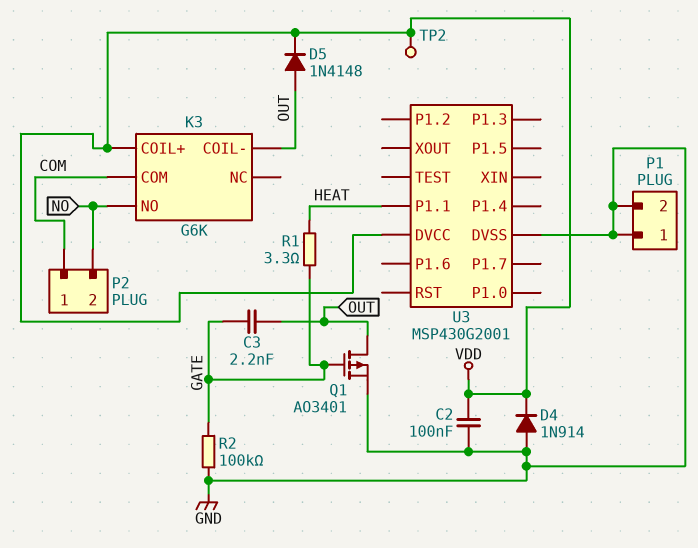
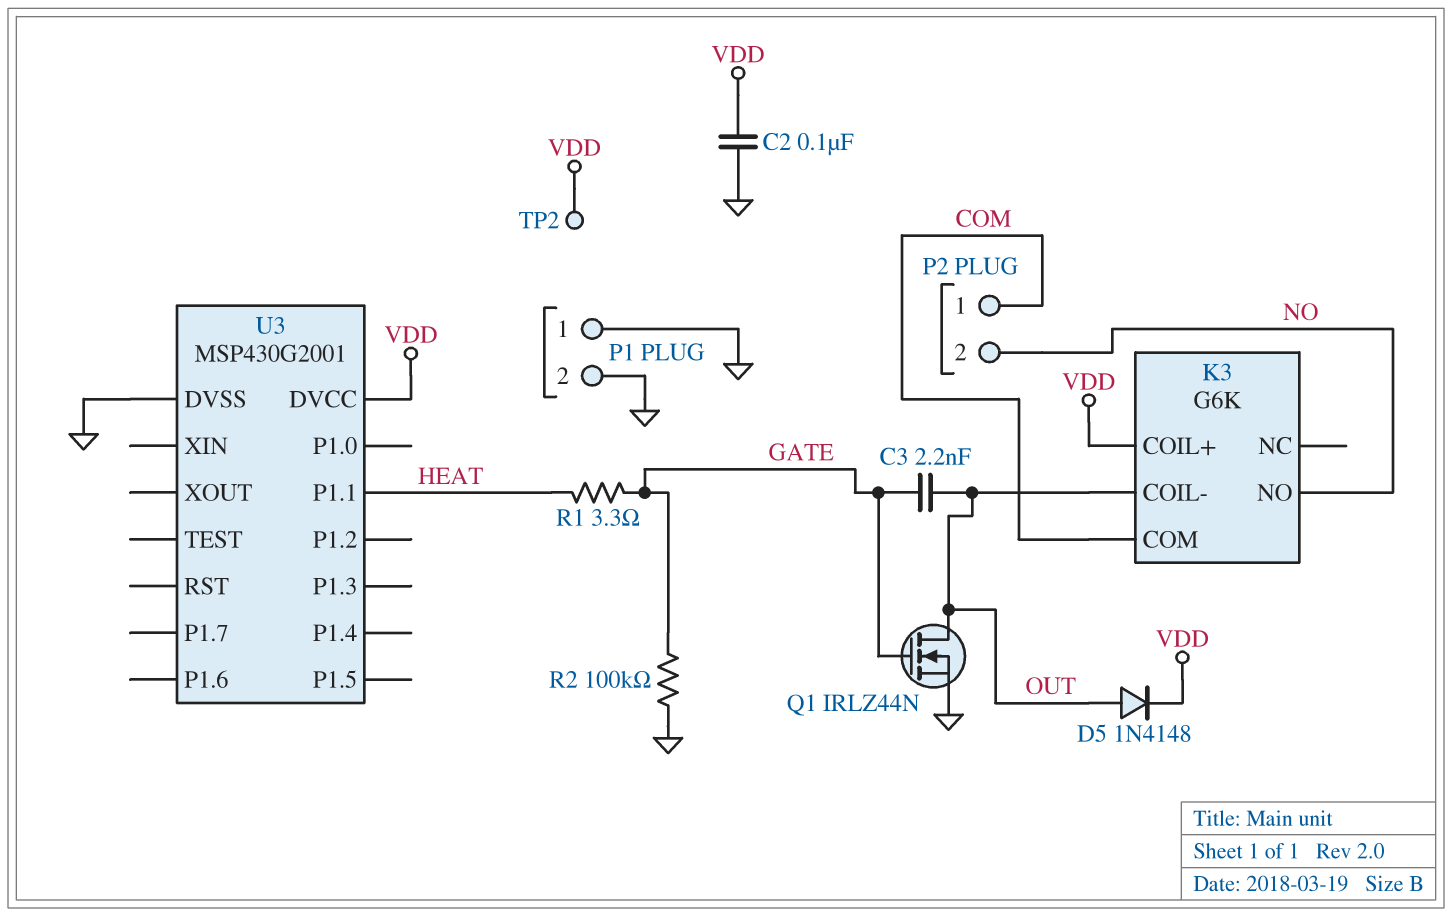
D4: diode 1N914 (A GND, K VDD) -> none
Q1: PMOS AO3401 (G GATE, D OUT, S GND) -> NMOS IRLZ44N (G GATE, D OUT, S GND)

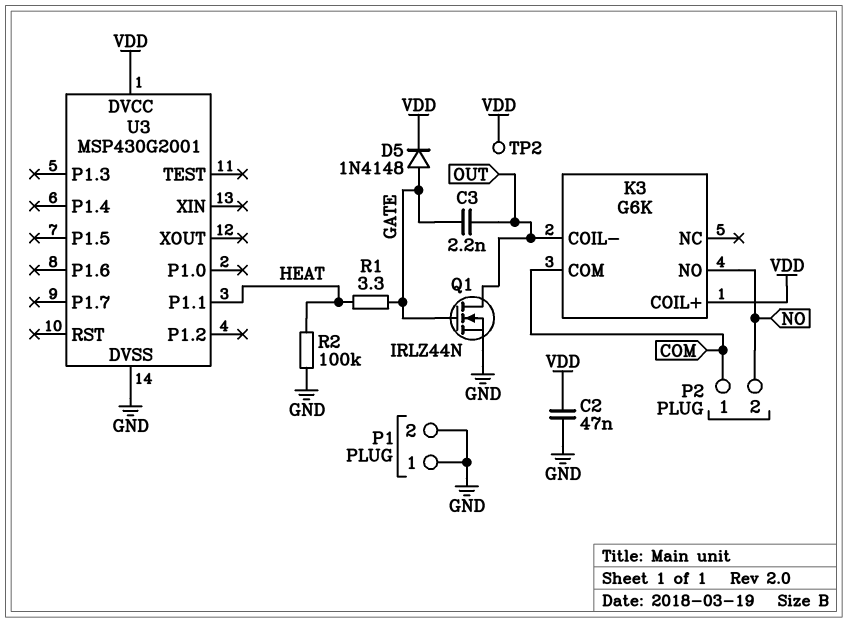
C2: 100nF (GND, VDD) -> 47nF (GND, VDD)
D5: diode 1N4148 (A OUT, K VDD) -> diode 1N4148 (A GATE, K VDD)
R2: 100k (GATE, GND) -> 100k (GND, HEAT)

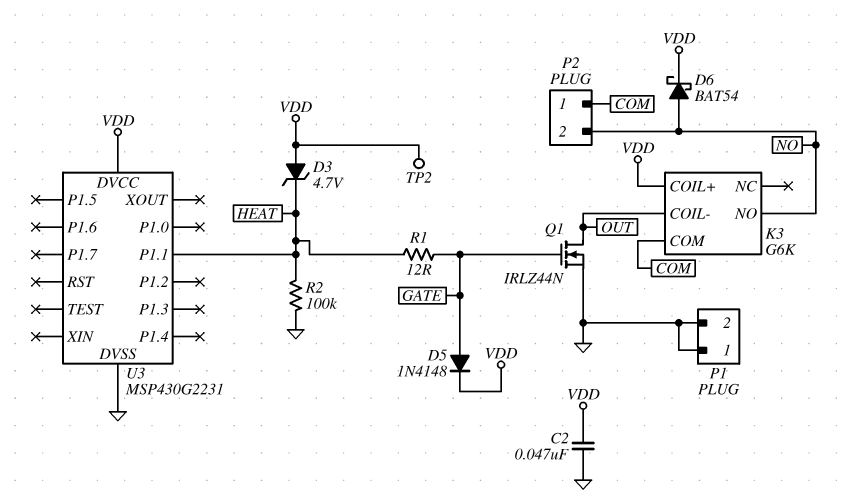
C3: 2.2nF (GATE, OUT) -> none
D3: none -> zener 4.7V (A VDD, K HEAT)
D6: none -> schottky BAT54 (A NO, K VDD)
R1: 3.3 (GATE, HEAT) -> 12 (GATE, HEAT)
U3: MSP430G2001 -> MSP430G2231

